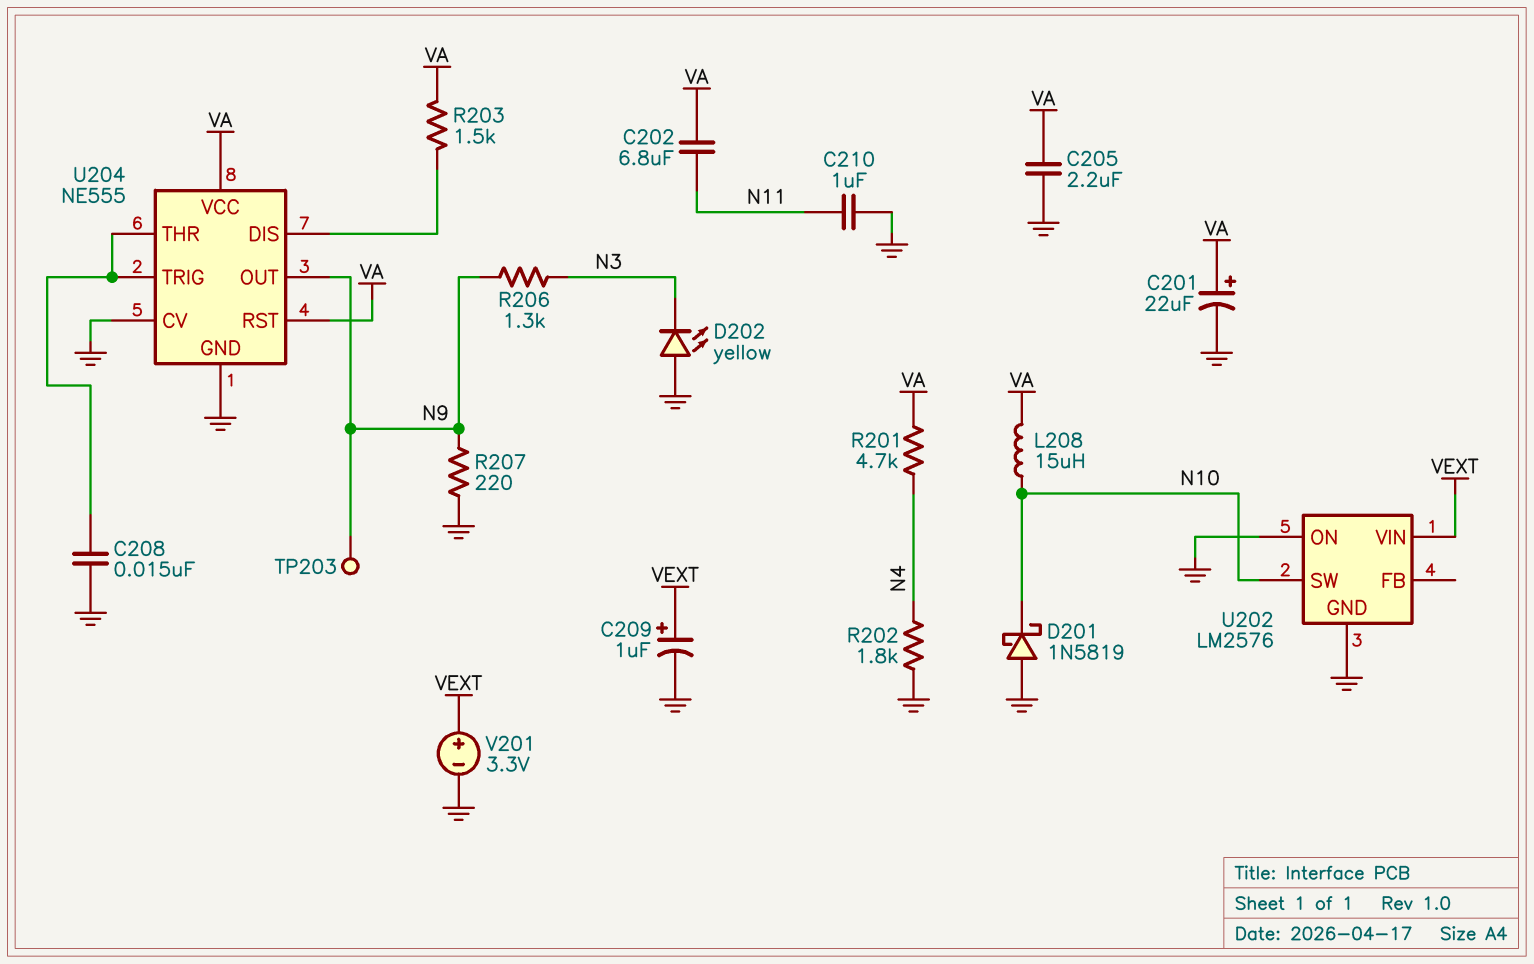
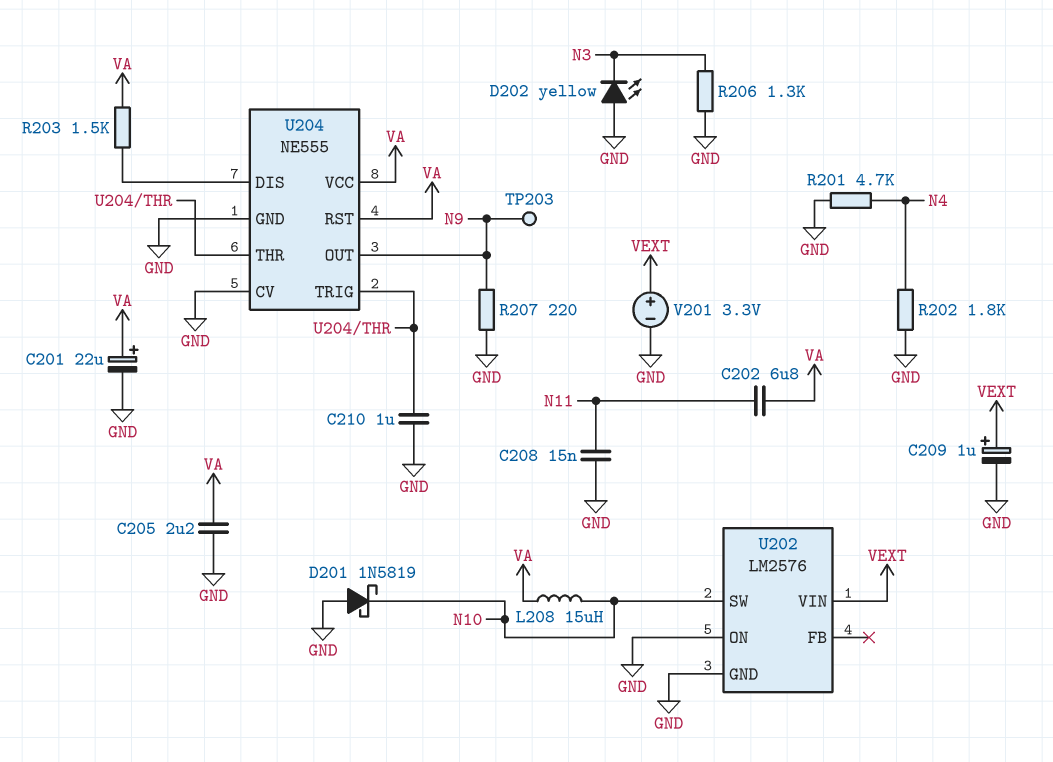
C208: 15nF (GND, U204/THR) -> 15nF (GND, N11)
C210: 1uF (GND, N11) -> 1uF (GND, U204/THR)
R201: 4.7k (N4, VA) -> 4.7k (GND, N4)
R206: 1.3k (N3, N9) -> 1.3k (GND, N3)

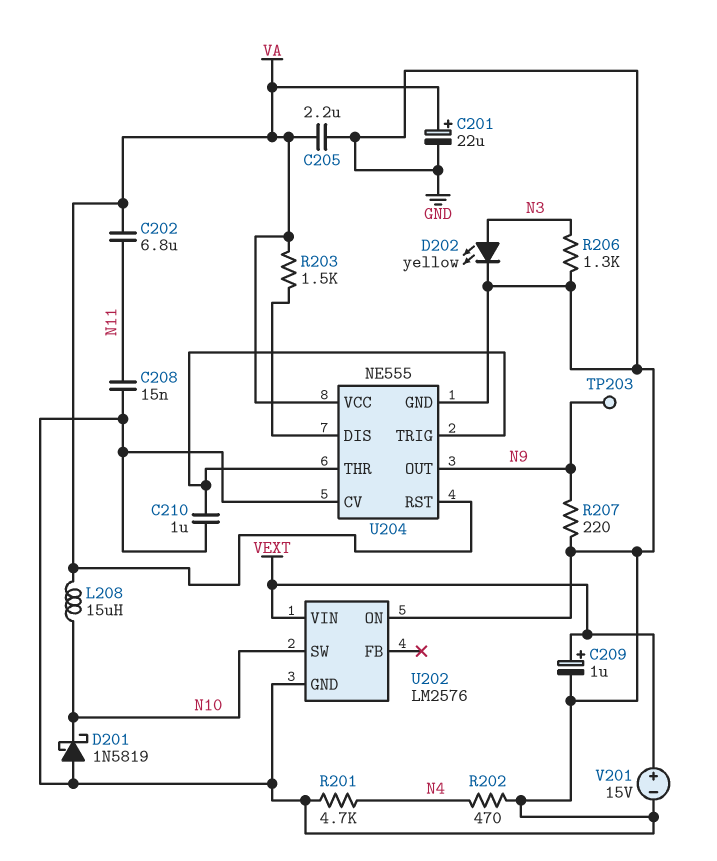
D202: LED yellow (A GND, K N3) -> LED yellow (A N3, K GND)
R202: 1.8k (GND, N4) -> 470 (GND, N4)
V201: 3.3V (plus VEXT, minus GND) -> 15V (plus VEXT, minus GND)

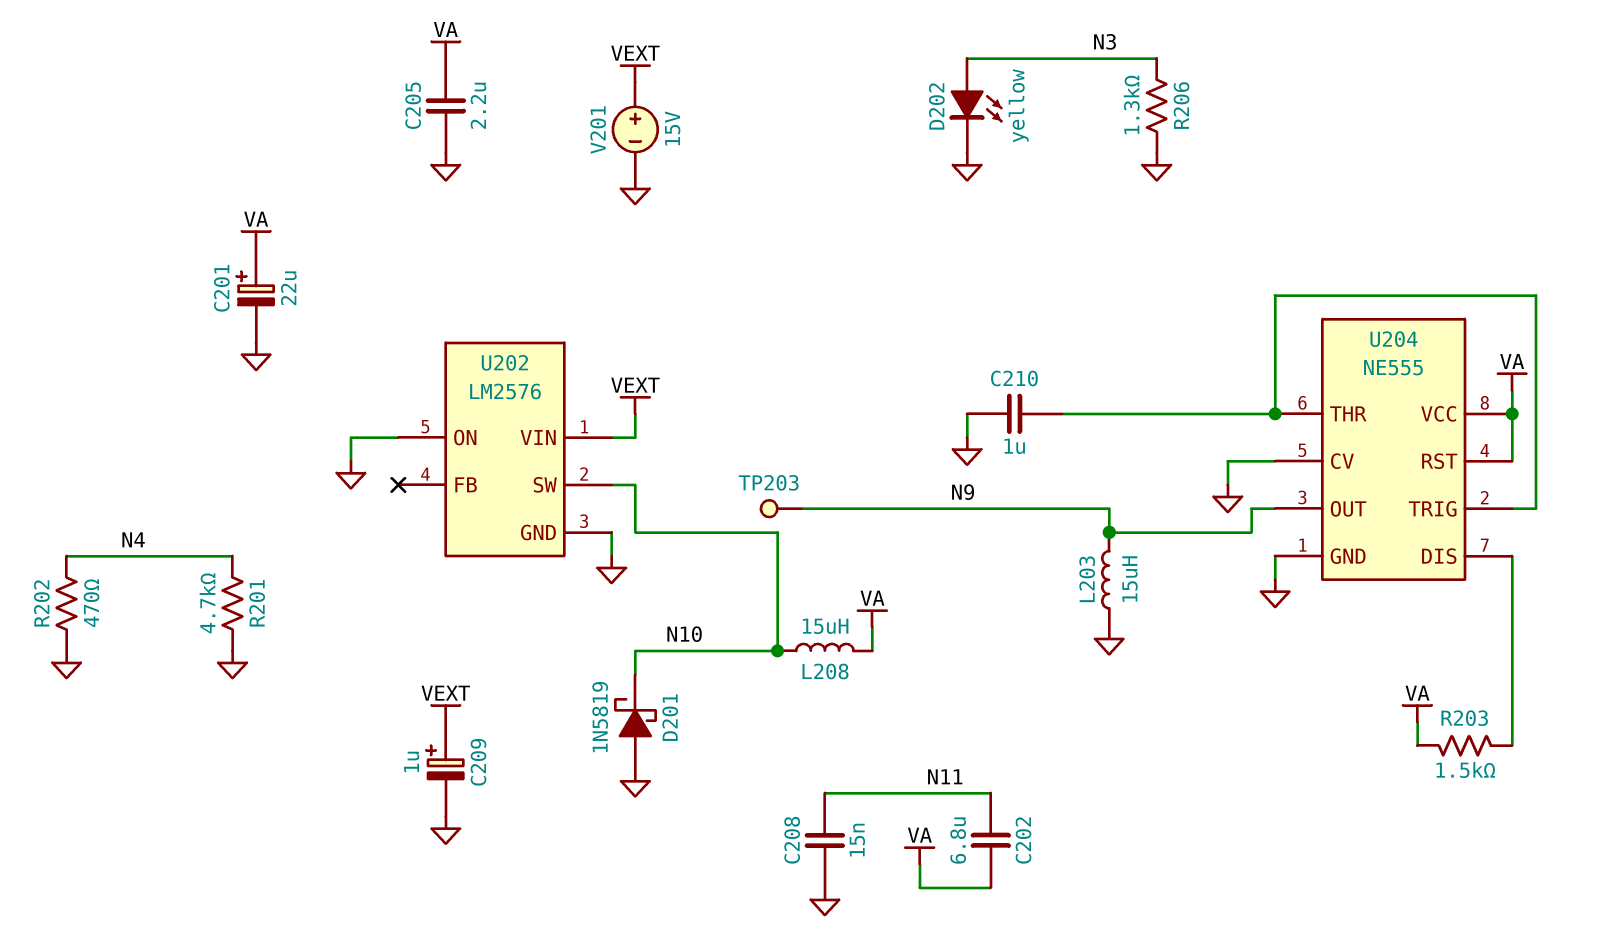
L203: none -> 15uH (GND, N9)
R207: 220 (GND, N9) -> none

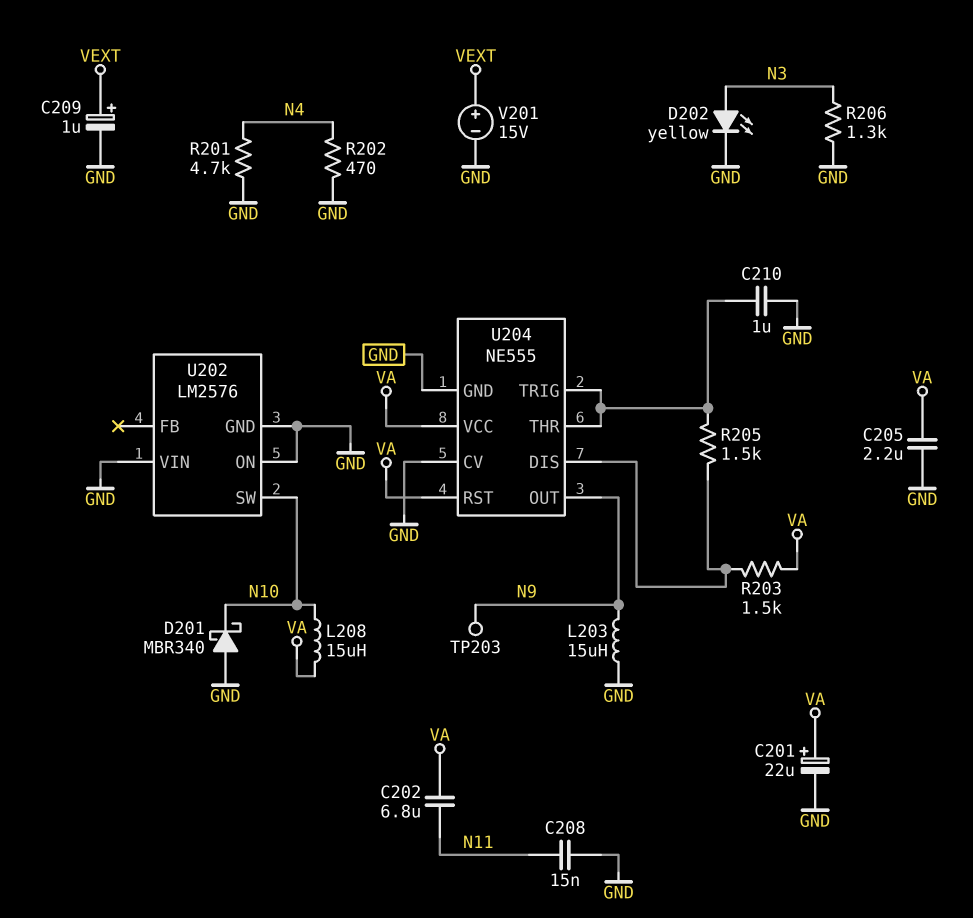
D201: schottky 1N5819 (A GND, K N10) -> schottky MBR340 (A GND, K N10)
R205: none -> 1.5k (U204/DIS, U204/THR)
U202 pin VIN: VEXT -> GND

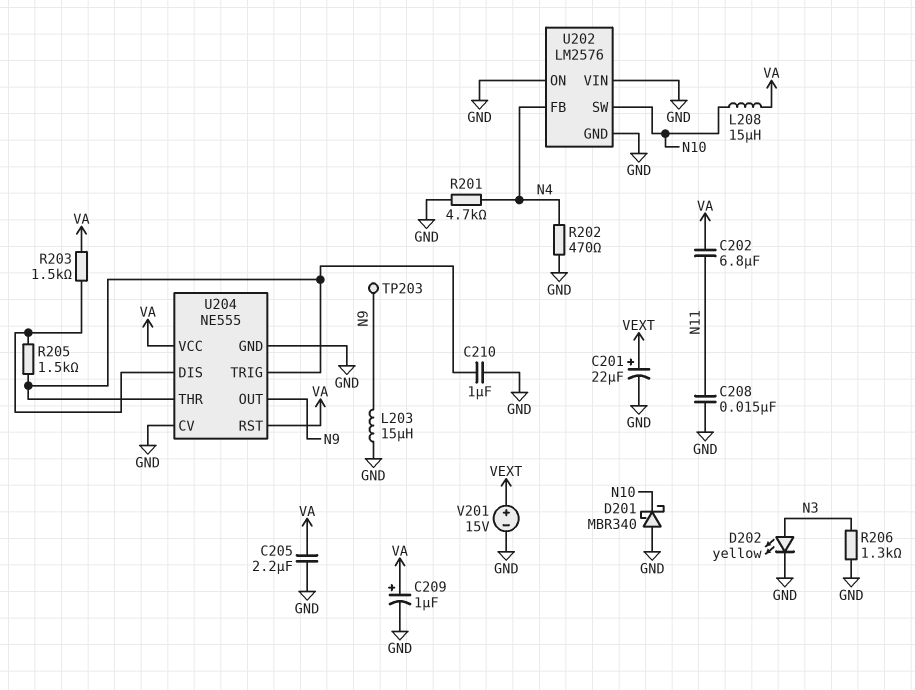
C201: 22uF (plus VA, minus GND) -> 22uF (plus VEXT, minus GND)
C209: 1uF (plus VEXT, minus GND) -> 1uF (plus VA, minus GND)
U202 pin FB: none -> N4

